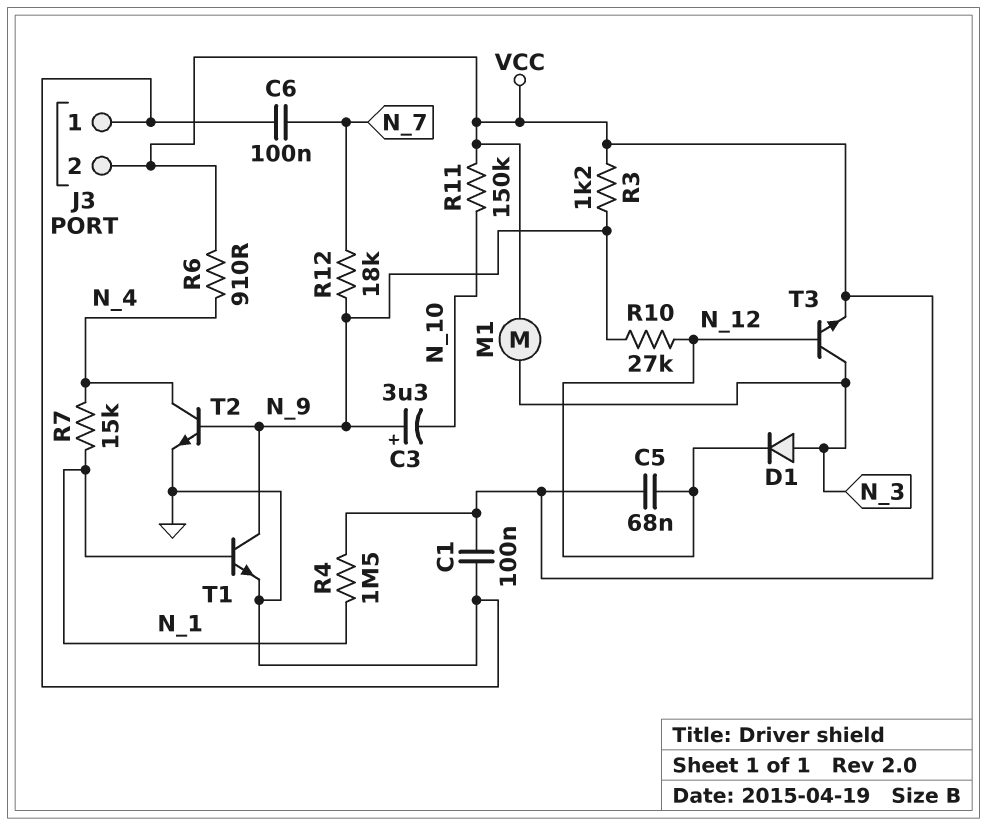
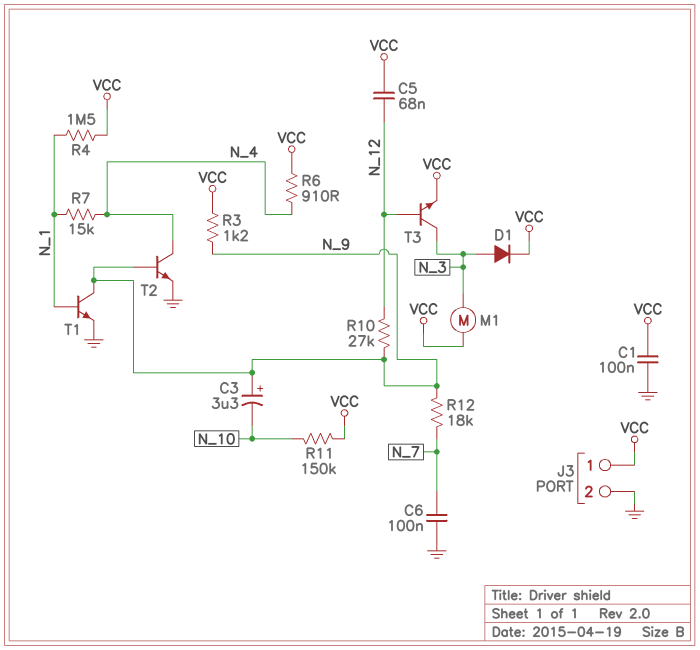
D1: diode (A N_3, K N_12) -> diode (A N_3, K VCC)
J3 pin 1: GND -> VCC
J3 pin 2: VCC -> GND

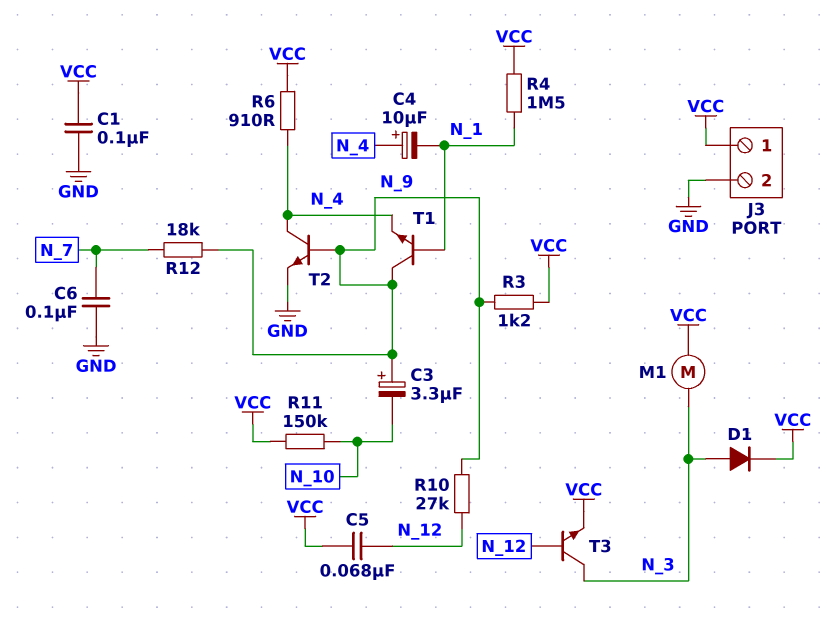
C4: none -> 10uF (plus N_4, minus N_1)
R7: 15k (N_1, N_4) -> none
T1: NPN (B N_1, C N_9, E GND) -> NPN (B N_1, C N_9, E N_4)

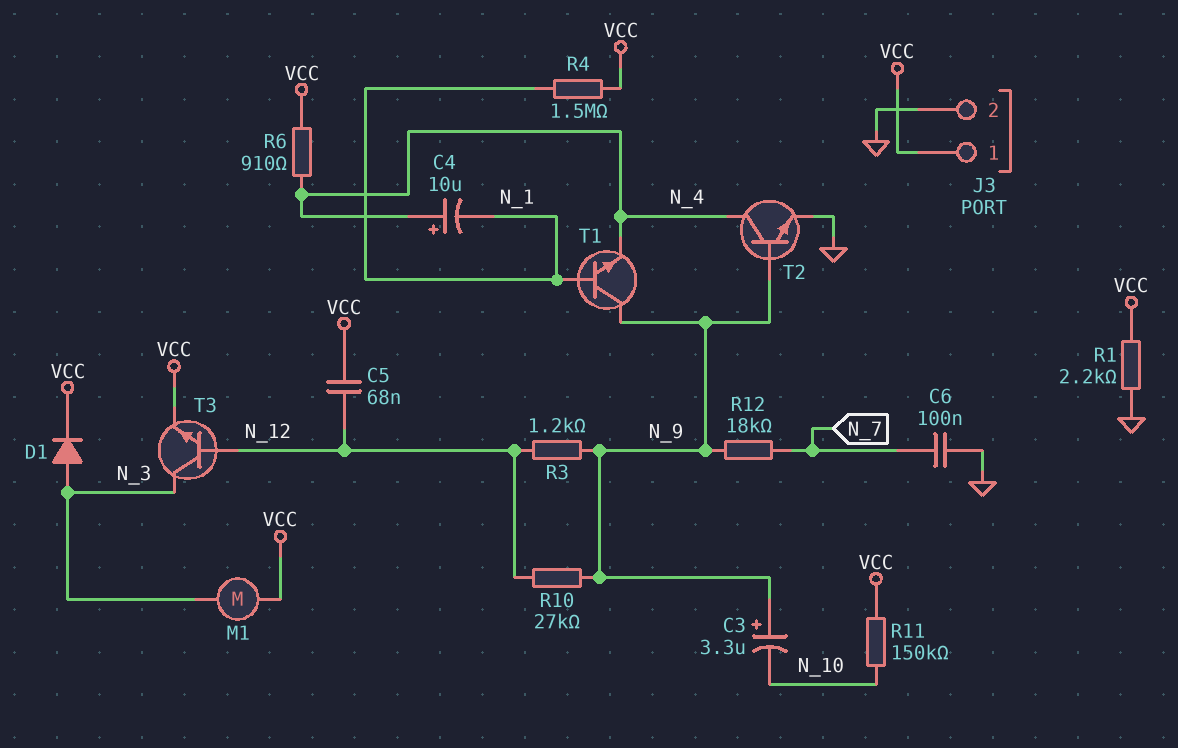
C1: 100nF (GND, VCC) -> none
R1: none -> 2.2k (GND, VCC)
R3: 1.2k (N_9, VCC) -> 1.2k (N_9, N_12)

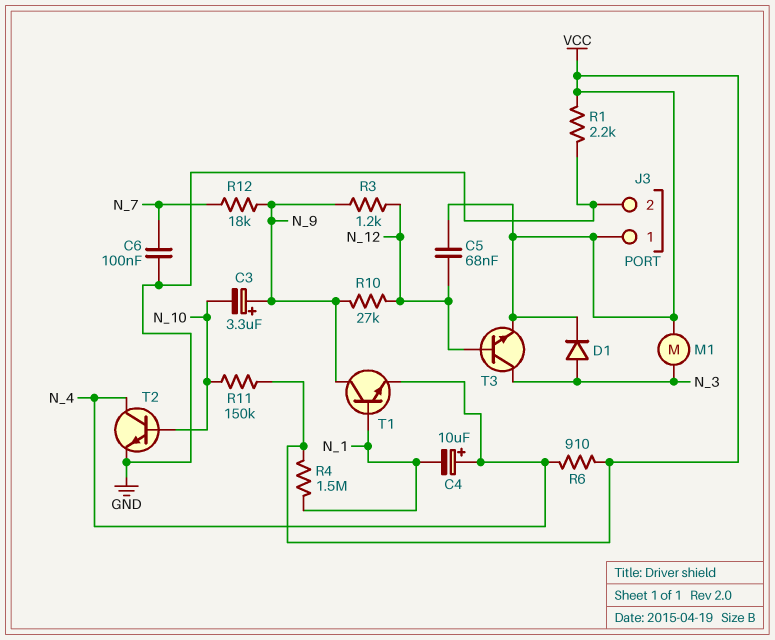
T2: NPN (B N_9, C N_4, E GND) -> NPN (B N_10, C N_4, E GND)

